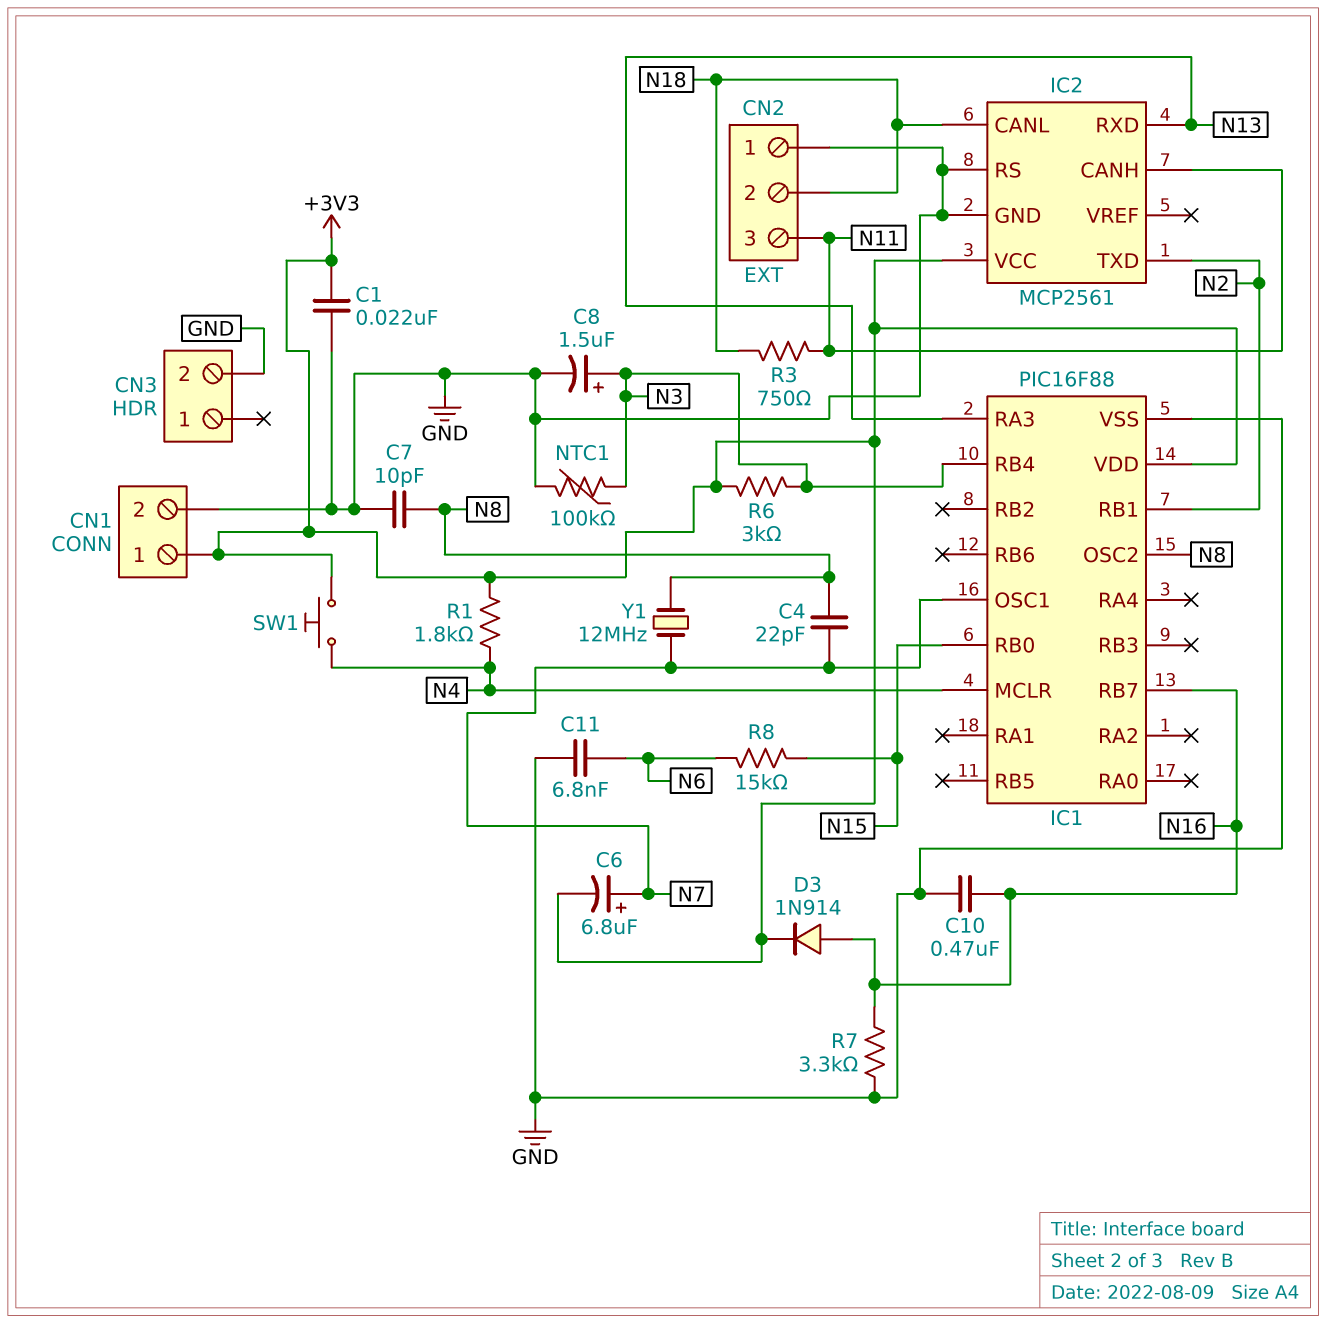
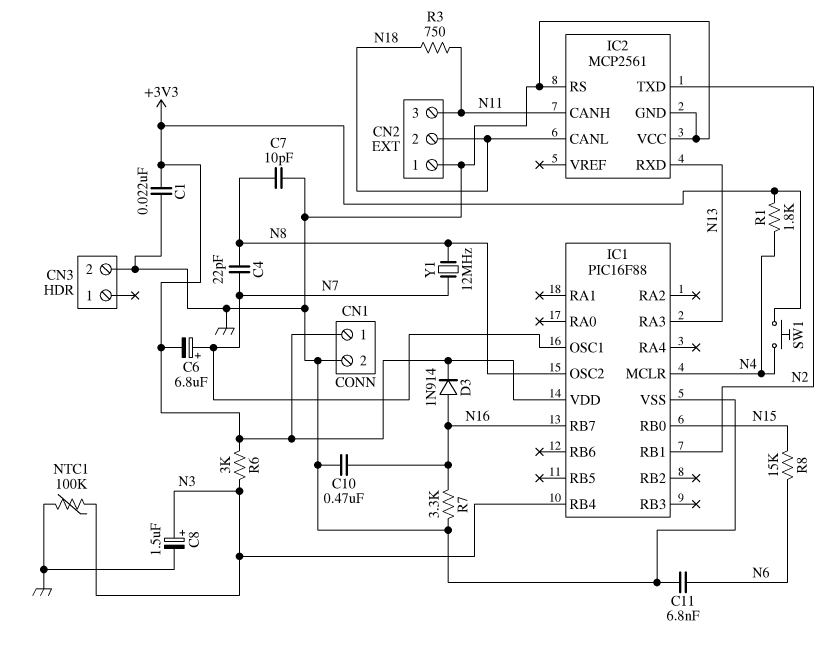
IC2 pin VCC: +3V3 -> GND

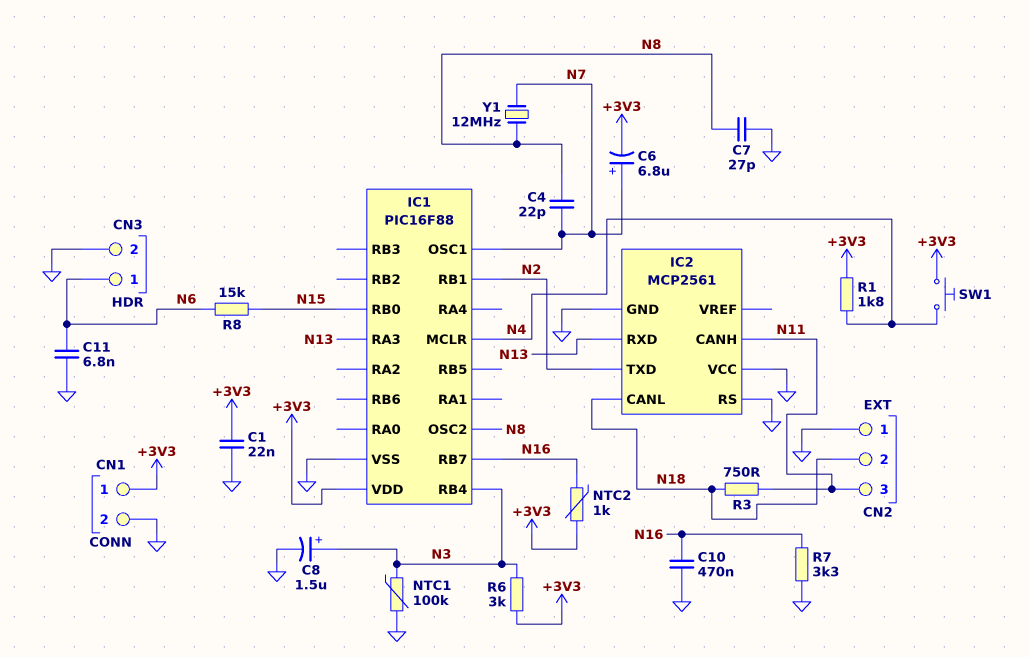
C7: 10pF (GND, N8) -> 27pF (GND, N8)
CN3 pin 1: none -> N6
D3: diode 1N914 (A N16, K +3V3) -> none
NTC2: none -> 1k (+3V3, N16)

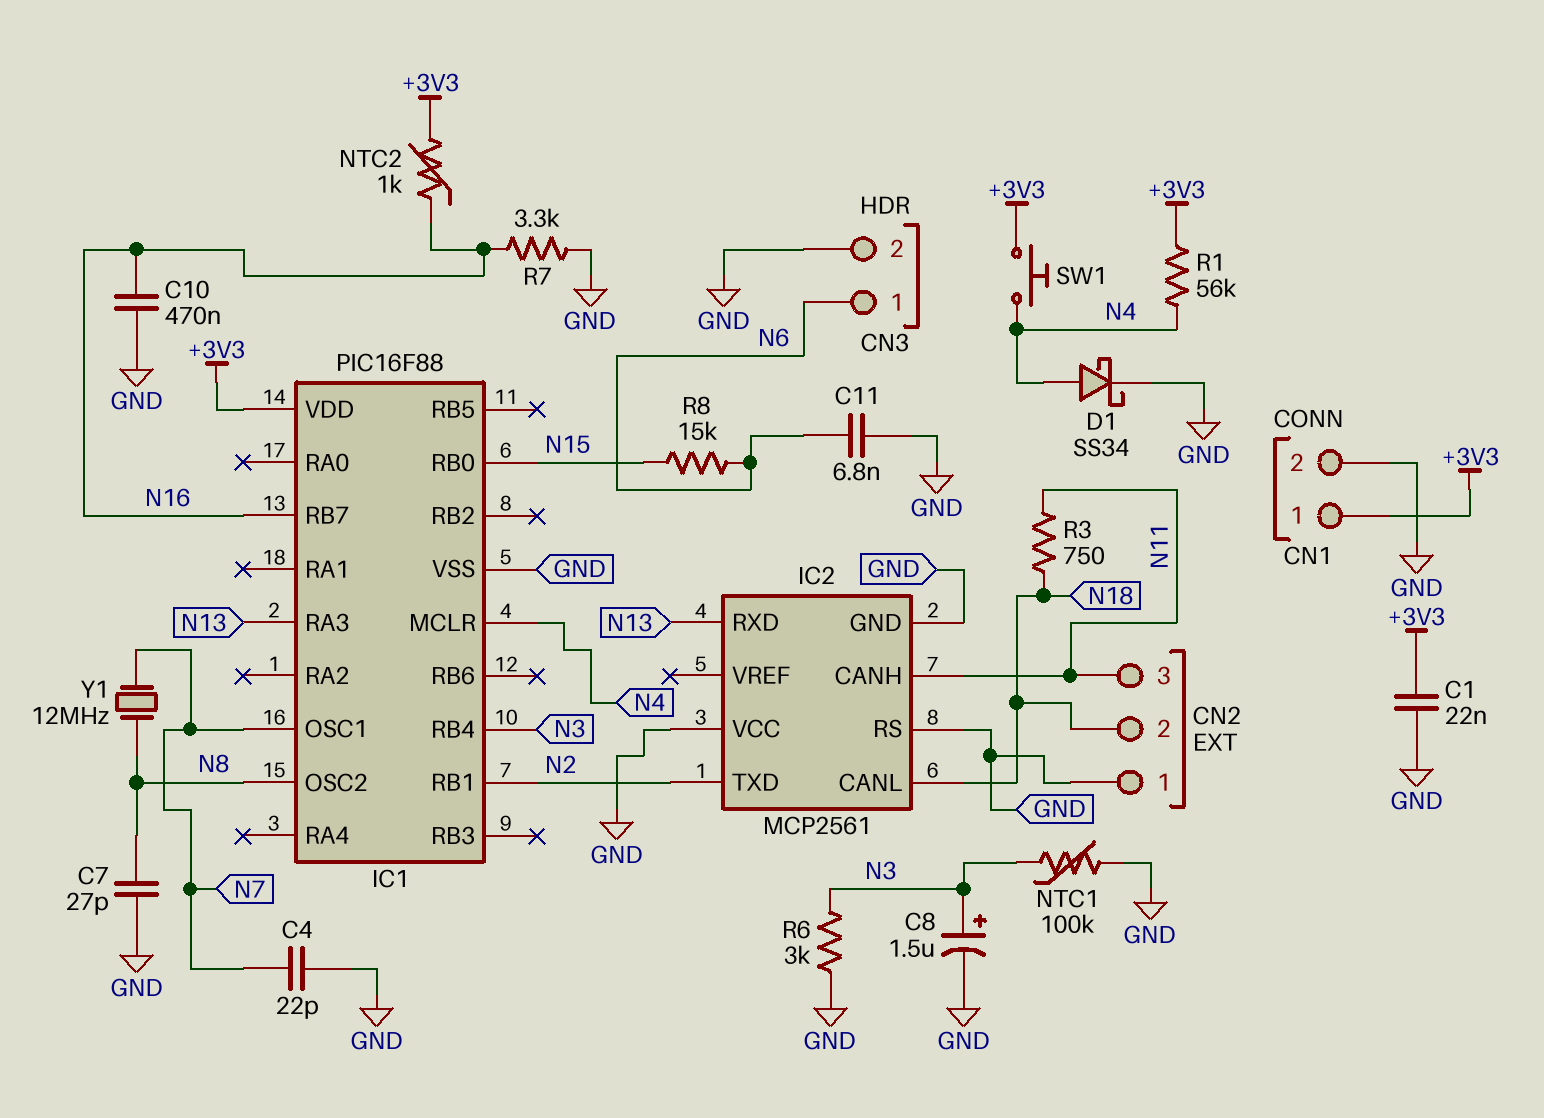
C4: 22pF (N7, N8) -> 22pF (GND, N7)
C6: 6.8uF (plus N7, minus +3V3) -> none
D1: none -> schottky SS34 (A N4, K GND)
R1: 1.8k (+3V3, N4) -> 56k (+3V3, N4)
R6: 3k (+3V3, N3) -> 3k (GND, N3)

